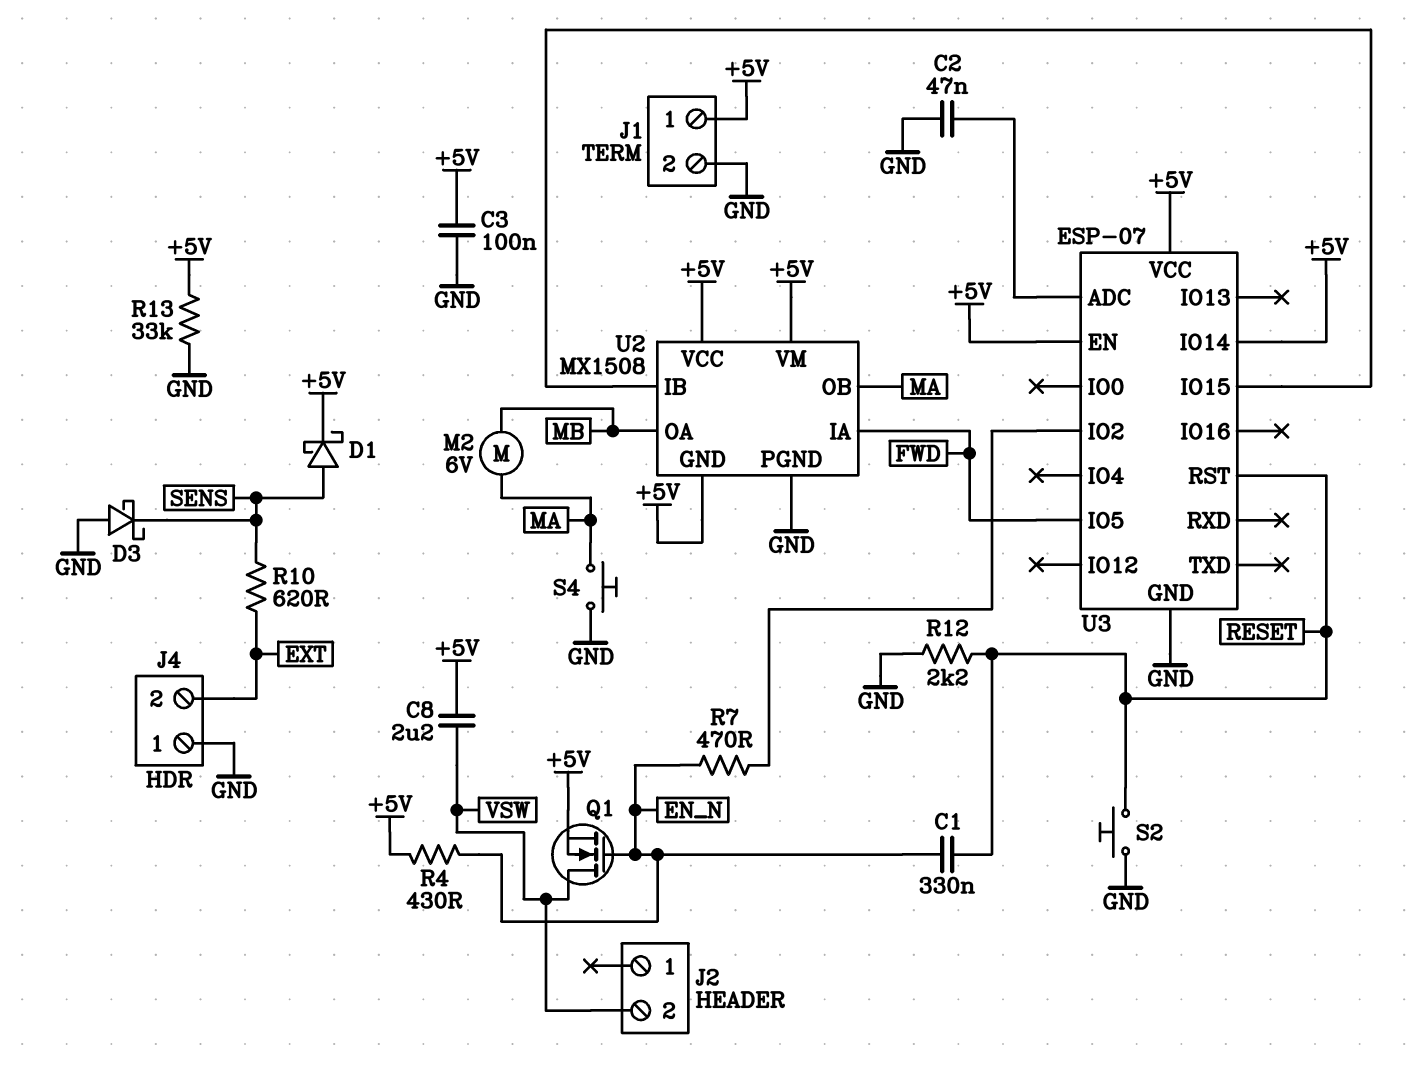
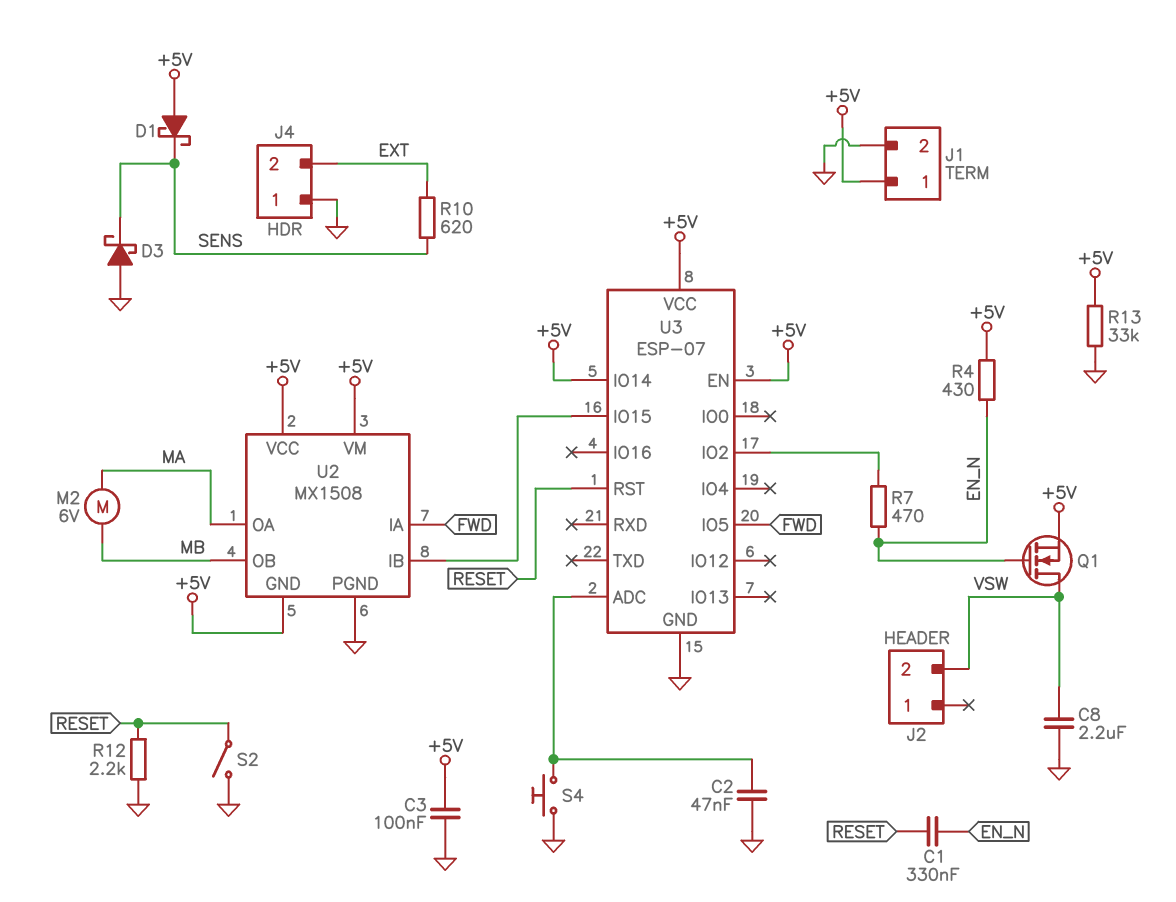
C8: 2.2uF (+5V, VSW) -> 2.2uF (GND, VSW)
D1: schottky (A SENS, K +5V) -> schottky (A +5V, K SENS)
S2: button (GND, RESET) -> switch (GND, RESET)
S4: button (GND, MA) -> button (GND, U3/ADC)
U2 pin OA: MB -> MA
U2 pin OB: MA -> MB

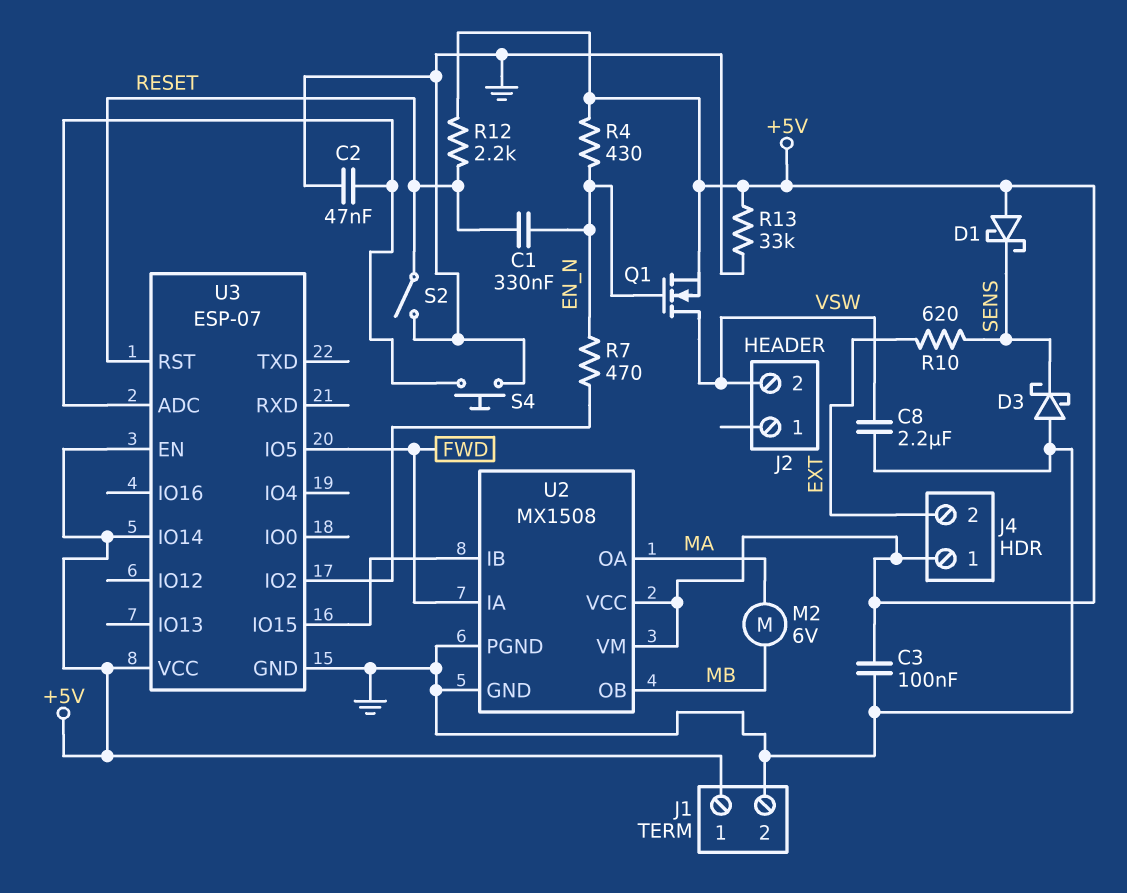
J4 pin 1: GND -> +5V
R12: 2.2k (GND, RESET) -> 2.2k (+5V, RESET)
U2 pin GND: +5V -> GND

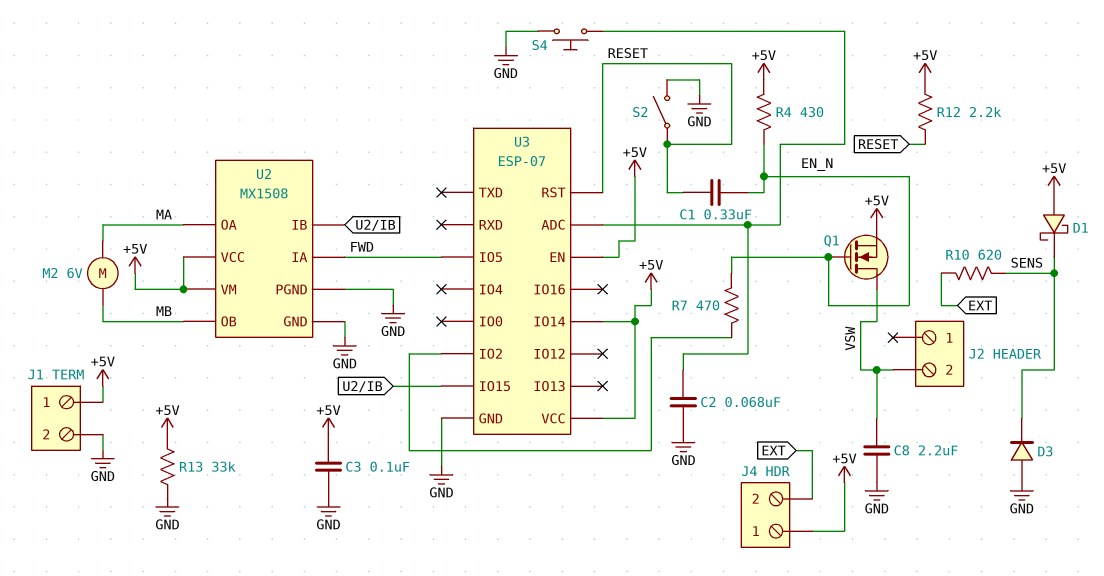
C2: 47nF (GND, U3/ADC) -> 68nF (GND, U3/ADC)
D3: schottky (A GND, K SENS) -> diode (A GND, K SENS)

